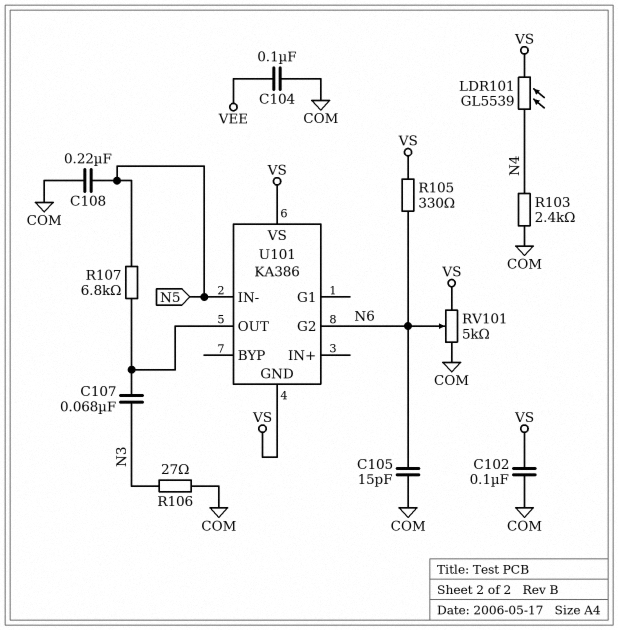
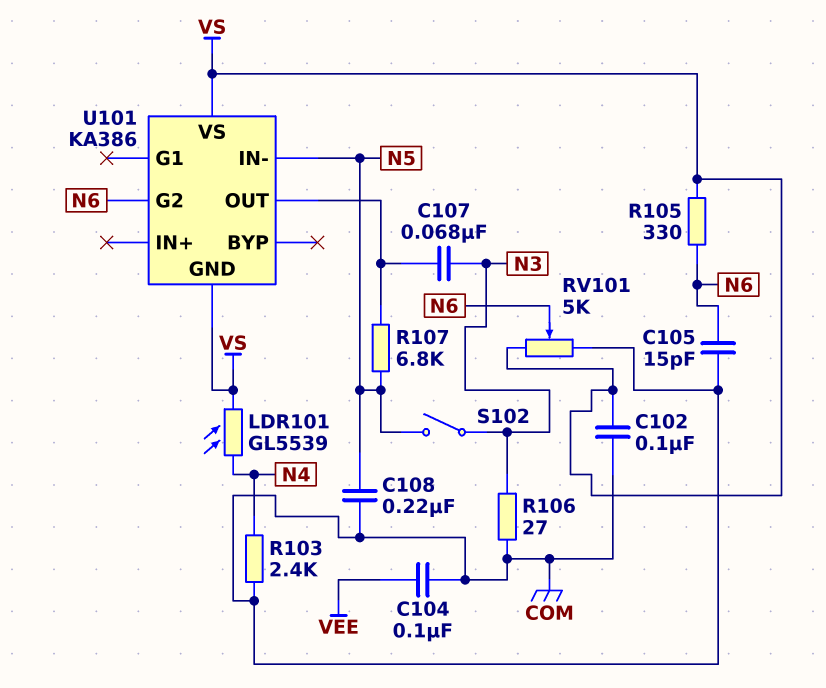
S102: none -> switch (N3, N5)

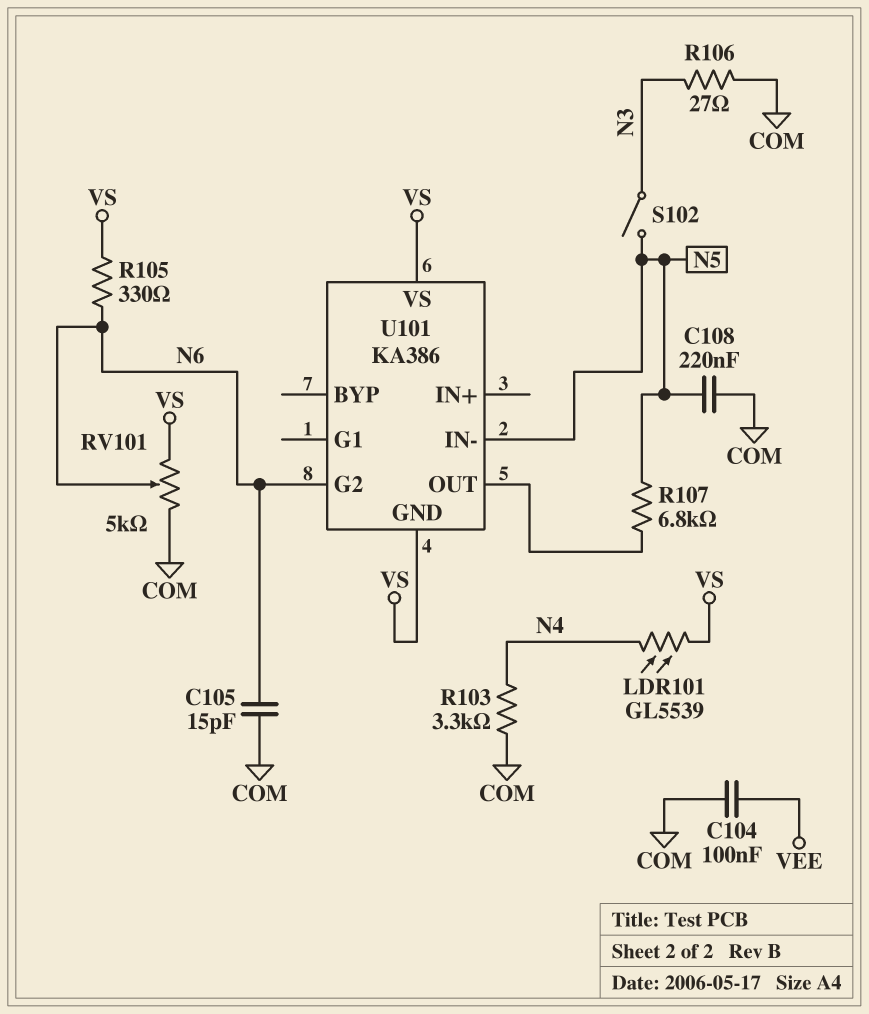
C102: 100nF (COM, VS) -> none
C107: 68nF (N3, U101/OUT) -> none
R103: 2.4k (COM, N4) -> 3.3k (COM, N4)

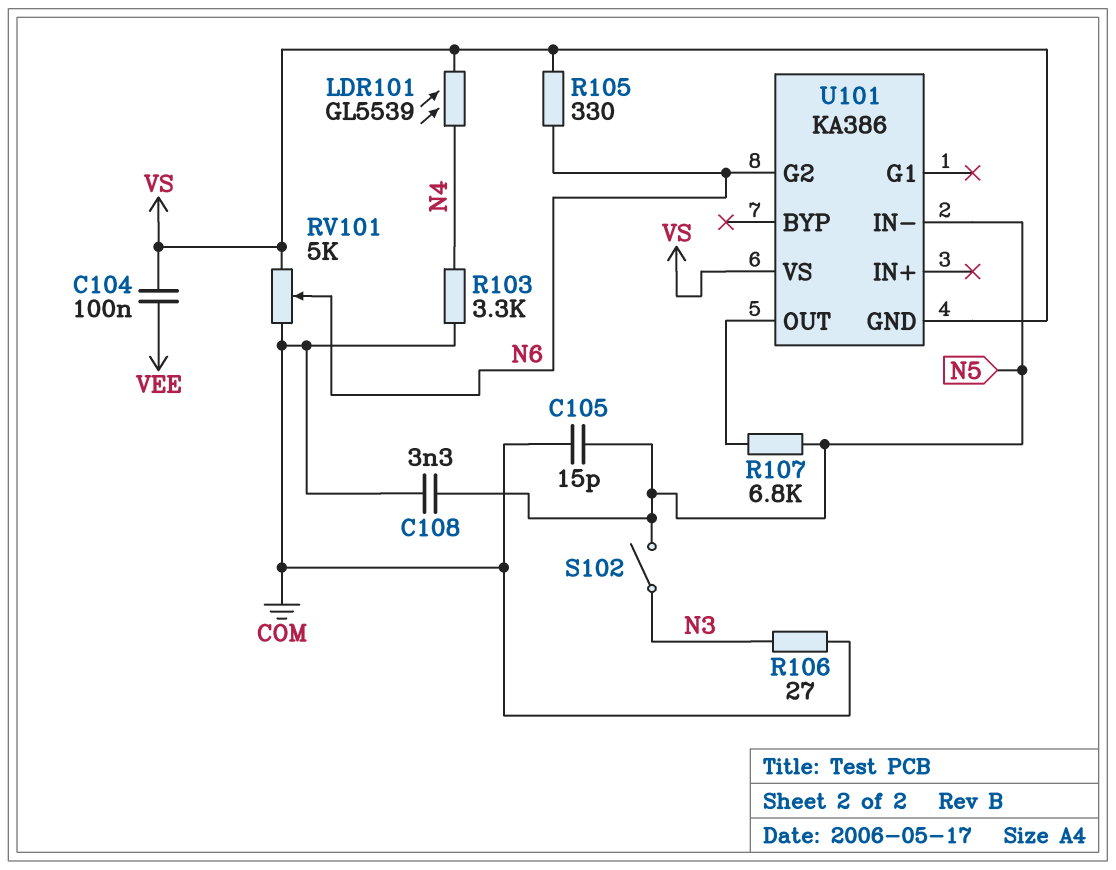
C104: 100nF (COM, VEE) -> 100nF (VEE, VS)
C105: 15pF (COM, N6) -> 15pF (COM, N5)
C108: 220nF (COM, N5) -> 3.3nF (COM, N5)

